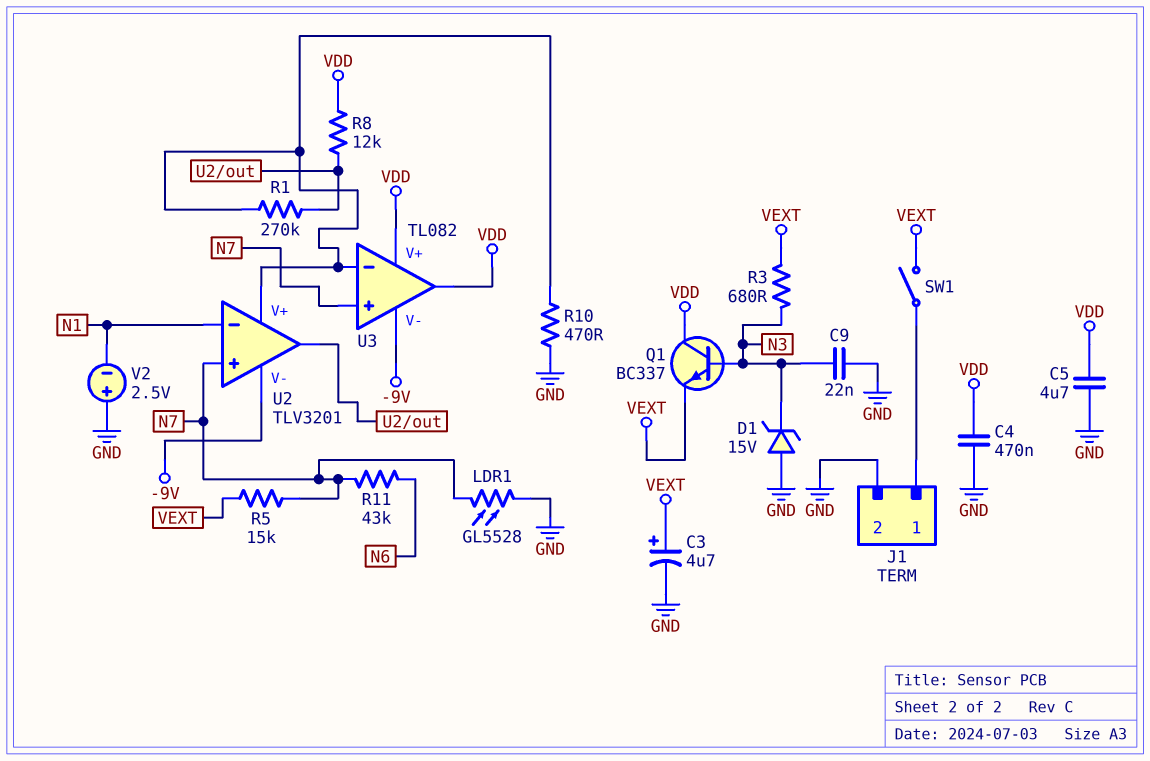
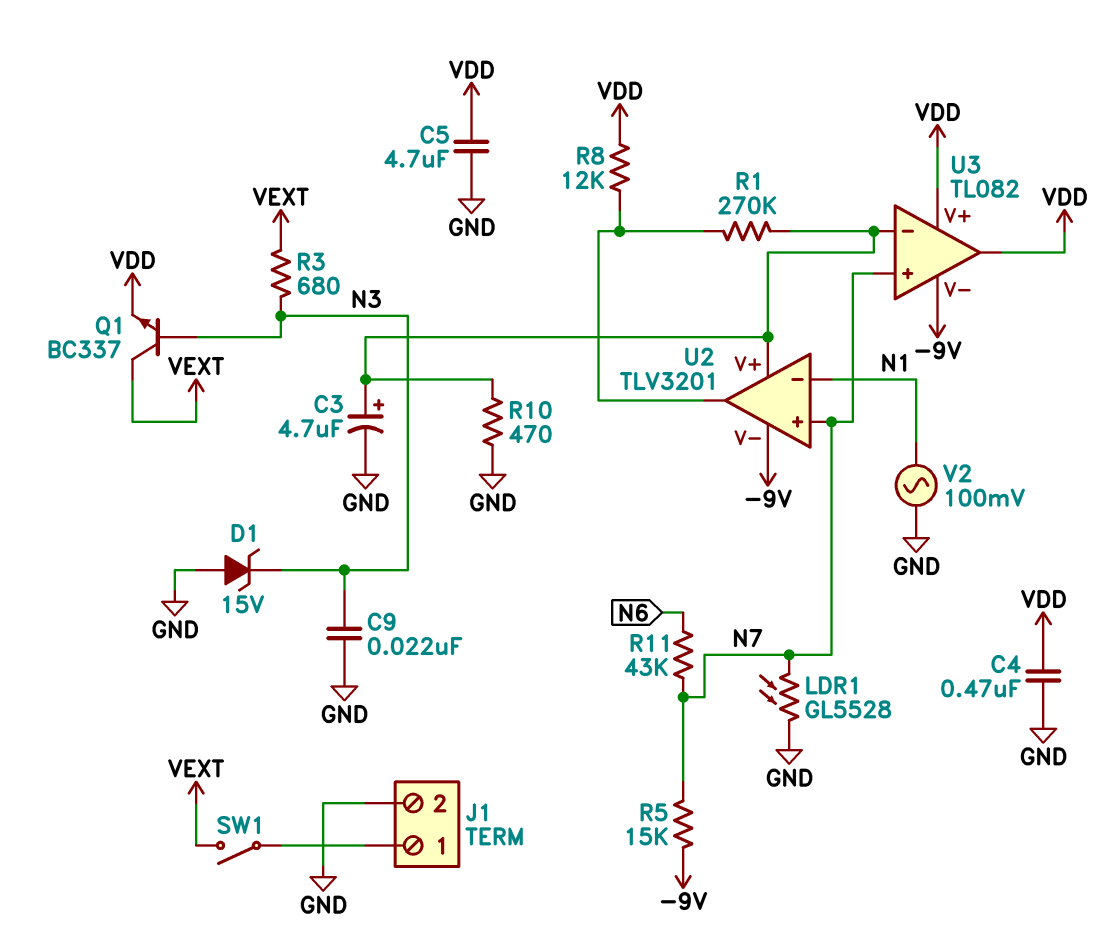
C3: 4.7uF (plus VEXT, minus GND) -> 4.7uF (plus U2/V+, minus GND)
Q1: NPN BC337 (B N3, C VDD, E VEXT) -> NPN BC337 (B N3, C VEXT, E VDD)
R5: 15k (N7, VEXT) -> 15k (-9V, N7)
V2: 2.5V (plus GND, minus N1) -> AC 100mV (GND, N1)

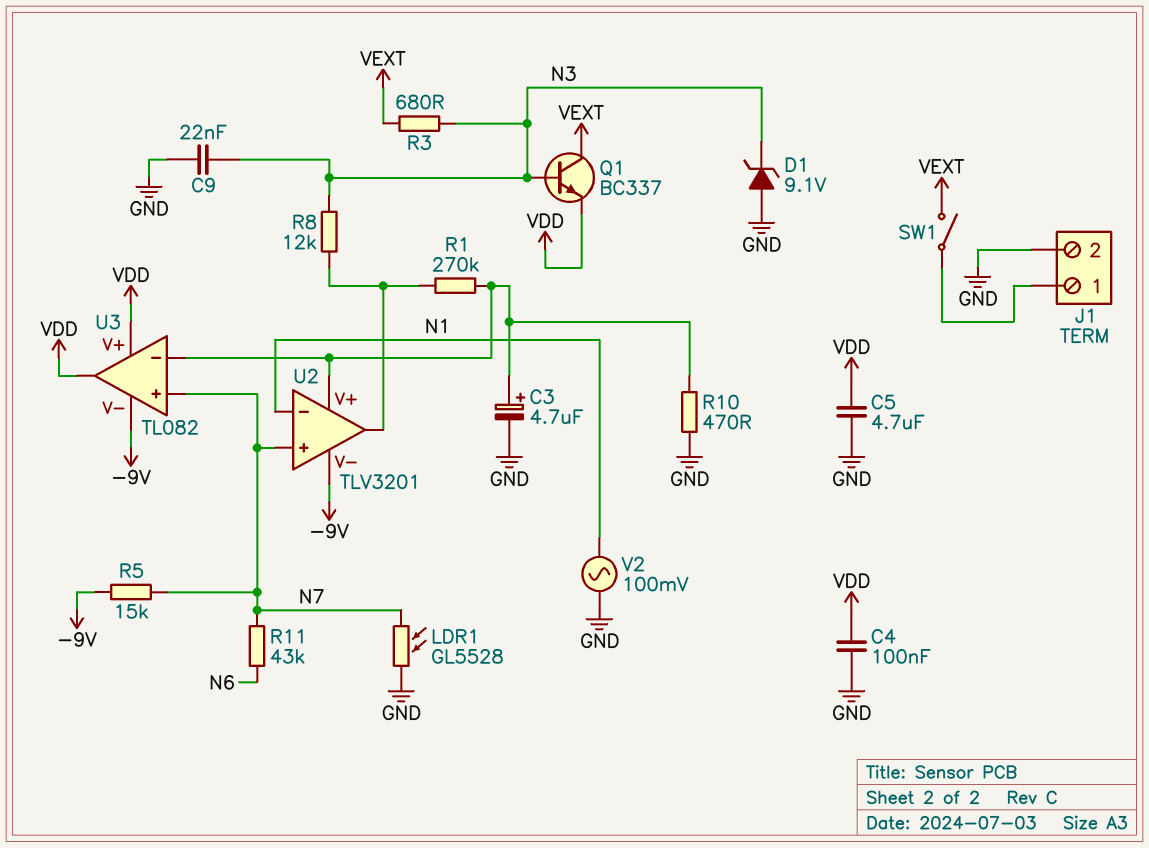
C4: 470nF (GND, VDD) -> 100nF (GND, VDD)
D1: zener 15V (A GND, K N3) -> zener 9.1V (A GND, K N3)
R8: 12k (U2/out, VDD) -> 12k (N3, U2/out)

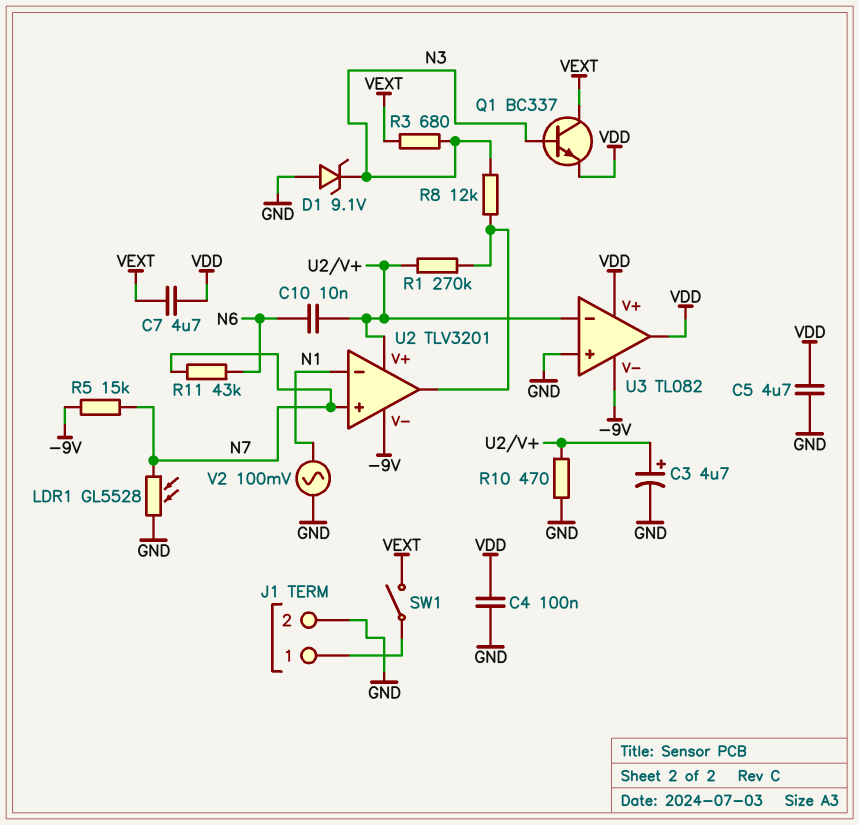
C7: none -> 4.7uF (VDD, VEXT)
C9: 22nF (GND, N3) -> none
C10: none -> 10nF (N6, U2/V+)
U3 pin in+: N7 -> GND

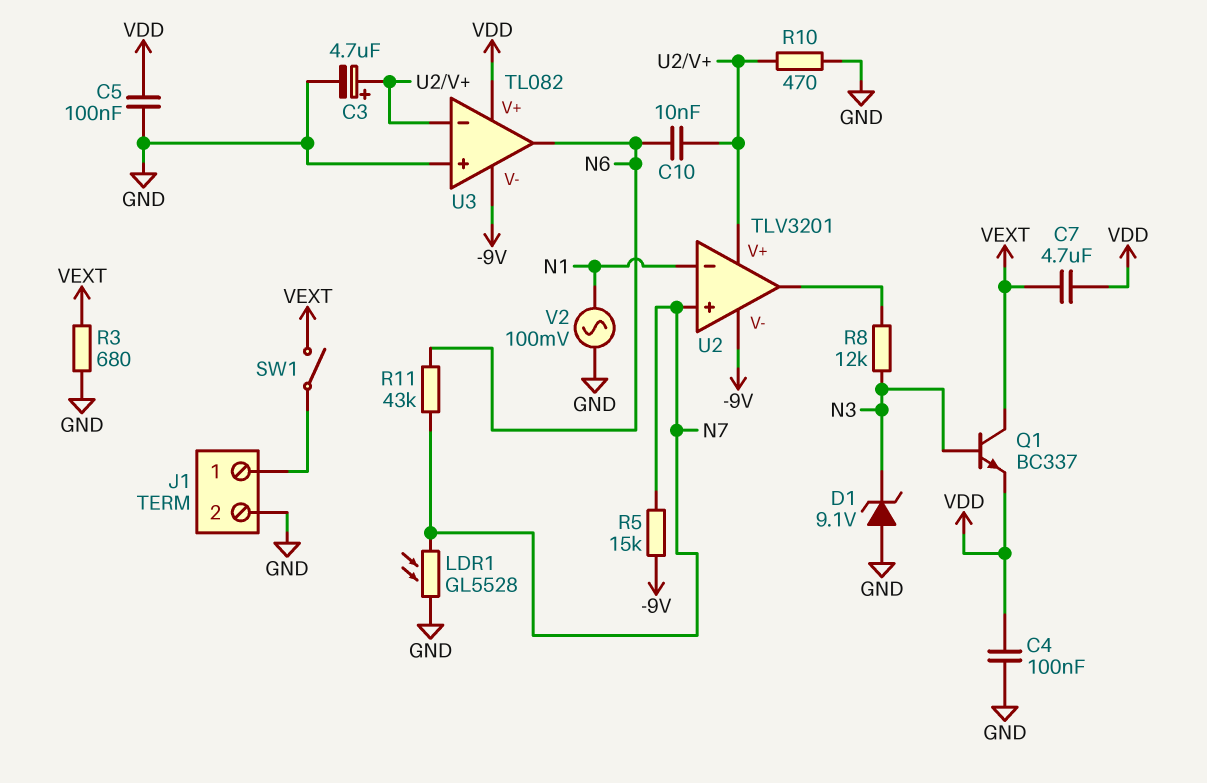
C5: 4.7uF (GND, VDD) -> 100nF (GND, VDD)
R1: 270k (U2/V+, U2/out) -> none
R3: 680 (N3, VEXT) -> 680 (GND, VEXT)
U3 pin out: VDD -> N6

